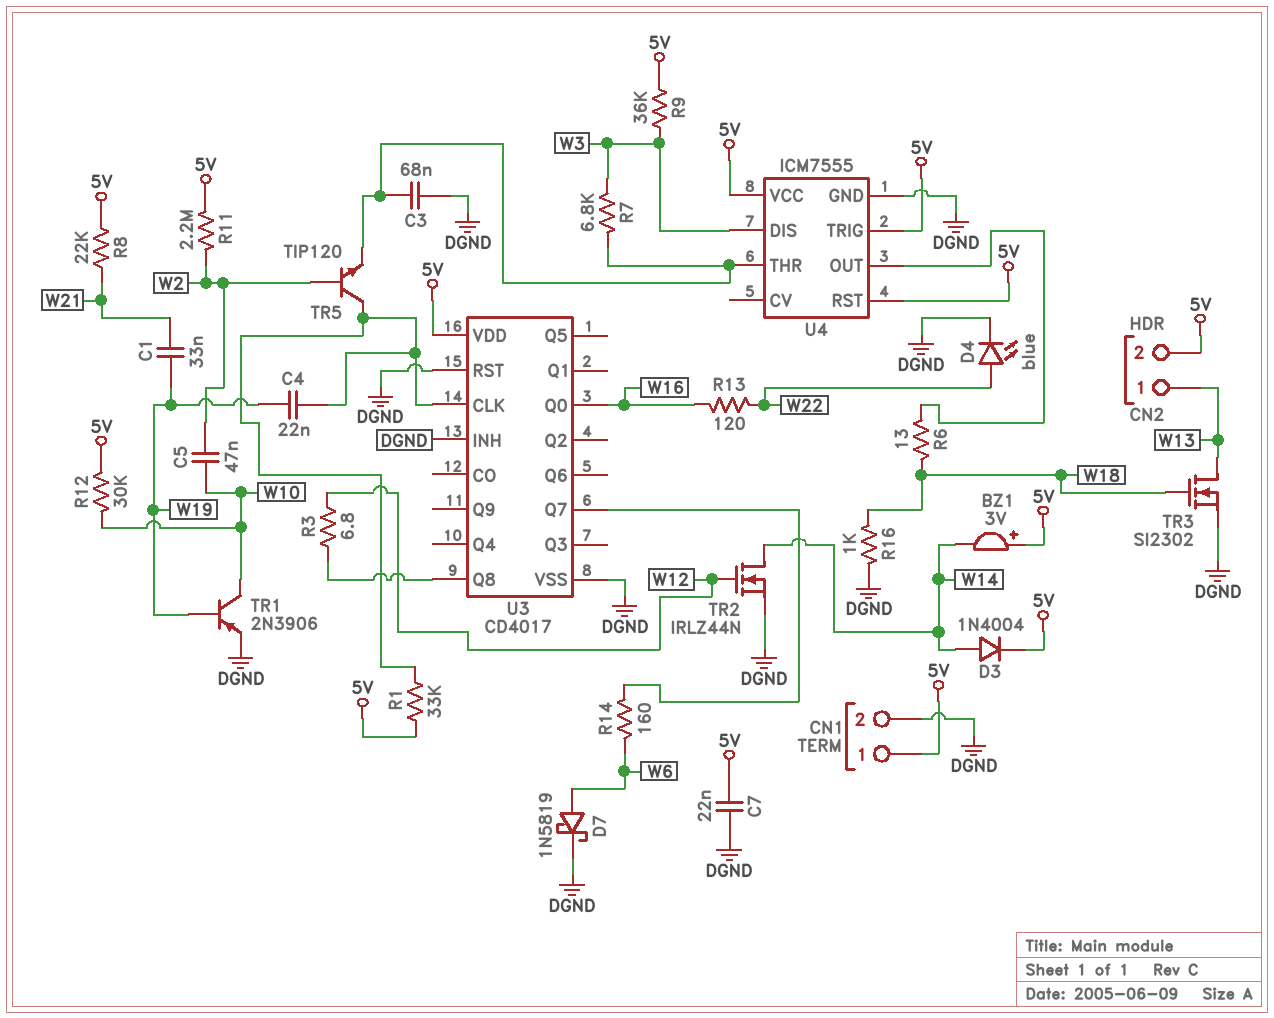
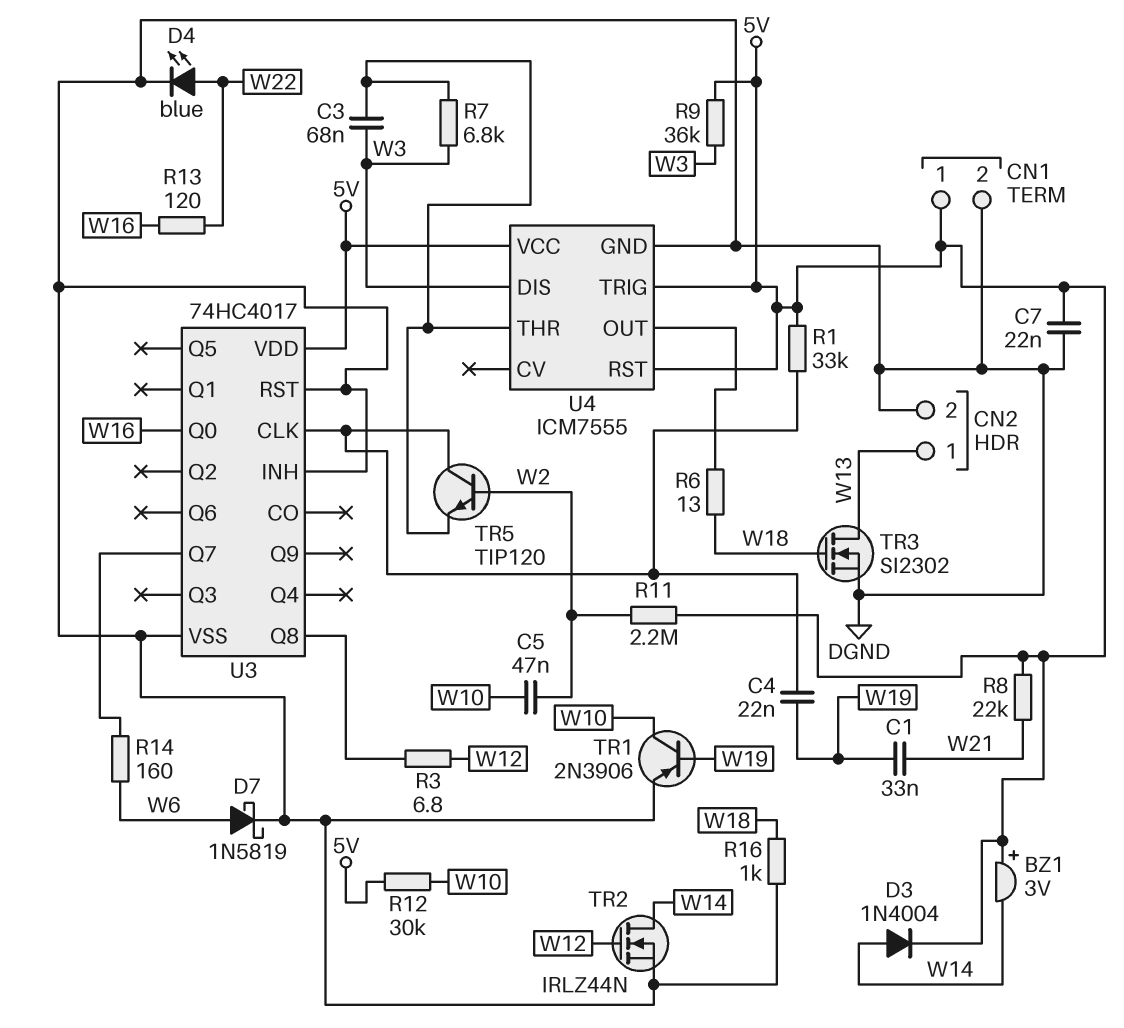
C3: 68nF (DGND, U4/THR) -> 68nF (U4/THR, W3)
CN2 pin 2: 5V -> DGND
U3: CD4017 -> 74HC4017

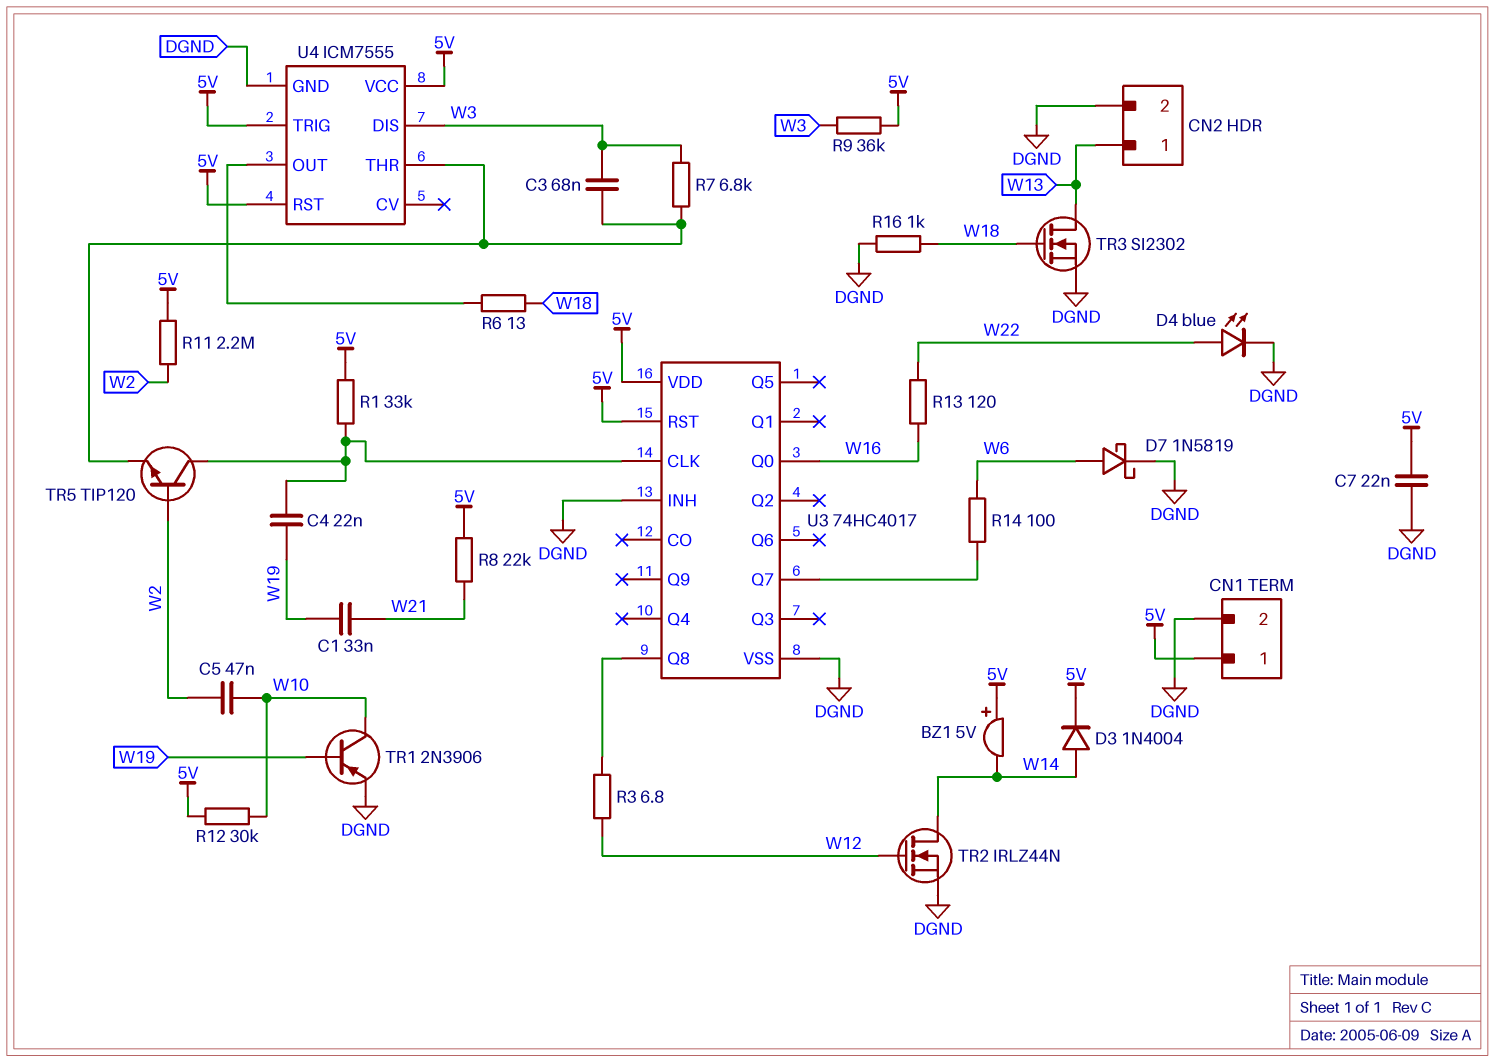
BZ1: buzzer 3V (plus 5V, minus W14) -> buzzer 5V (plus 5V, minus W14)
R14: 160 (U3/Q7, W6) -> 100 (U3/Q7, W6)
U3 pin RST: DGND -> 5V

